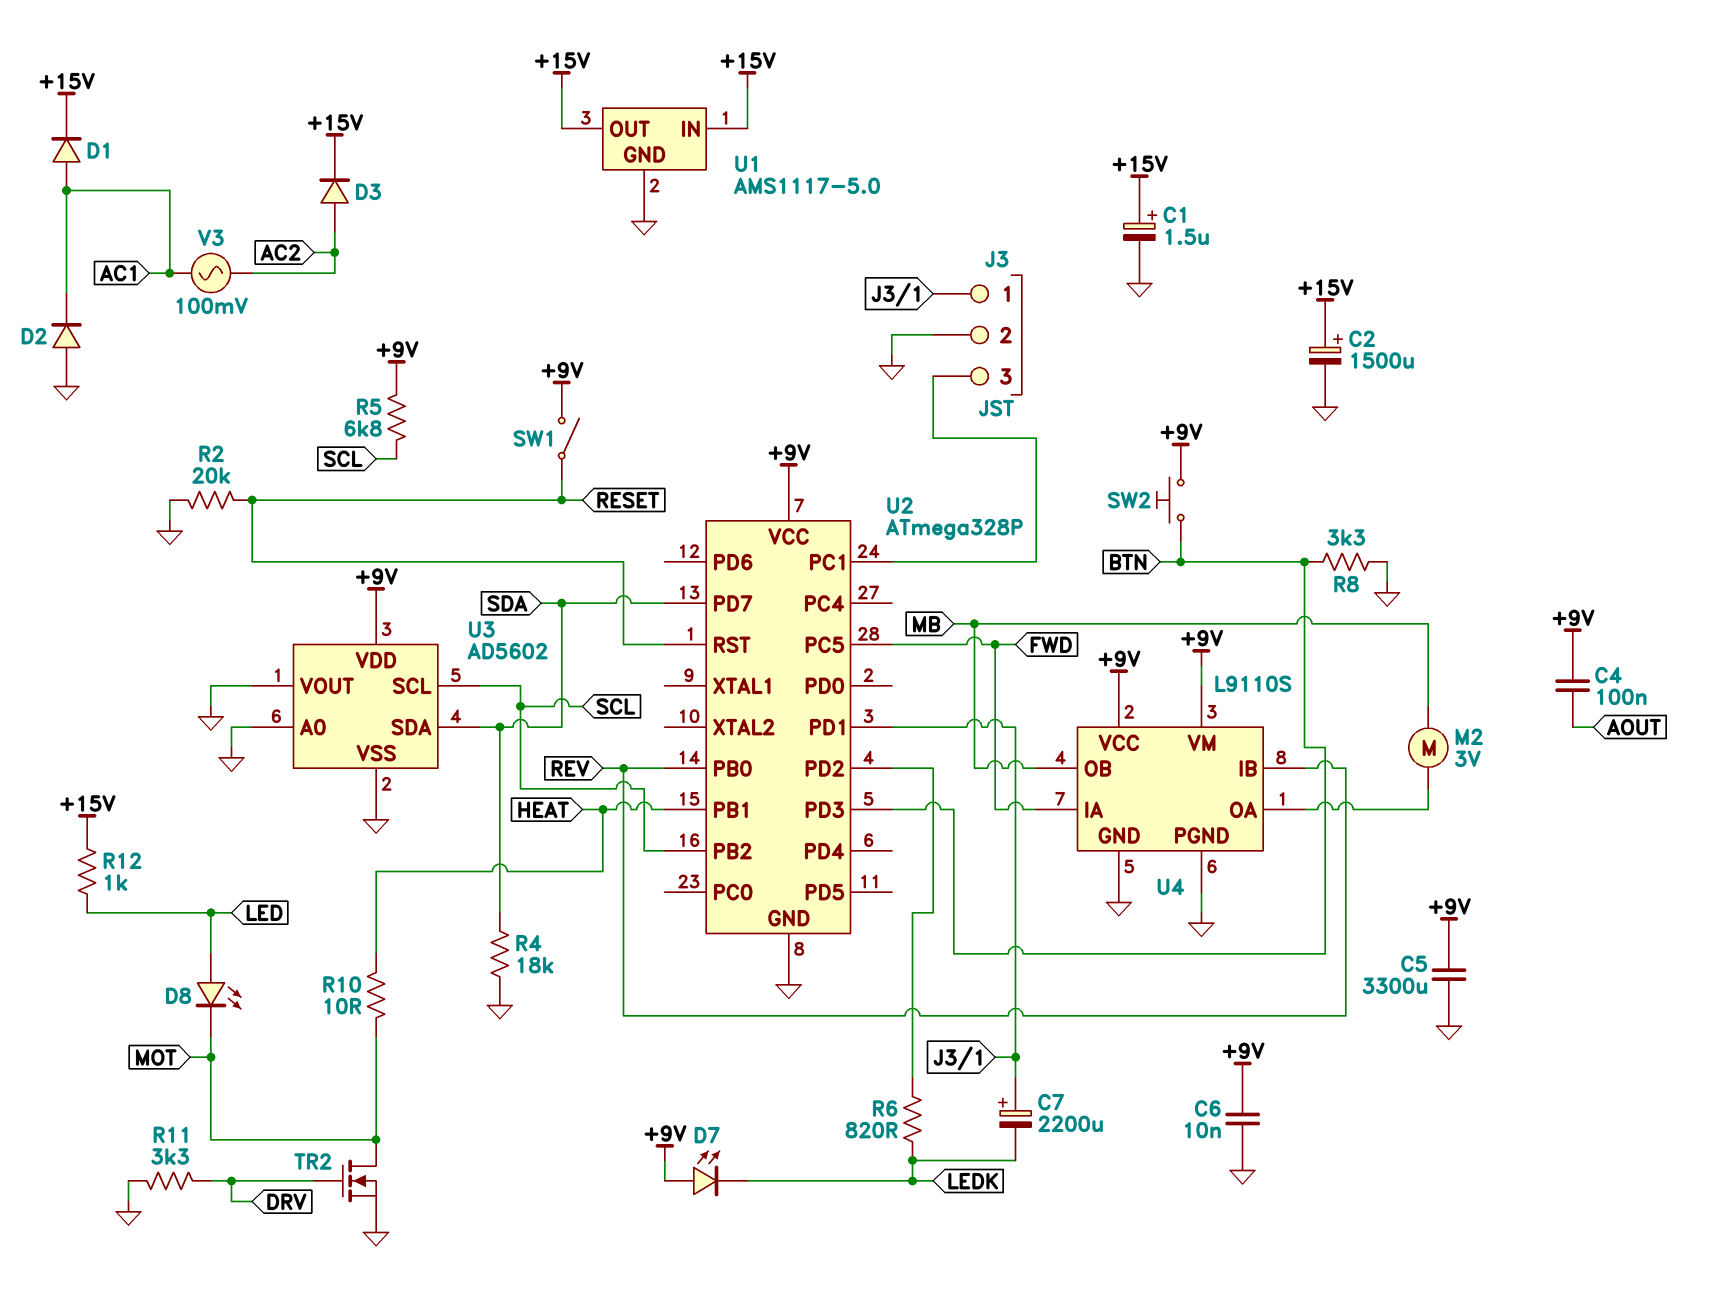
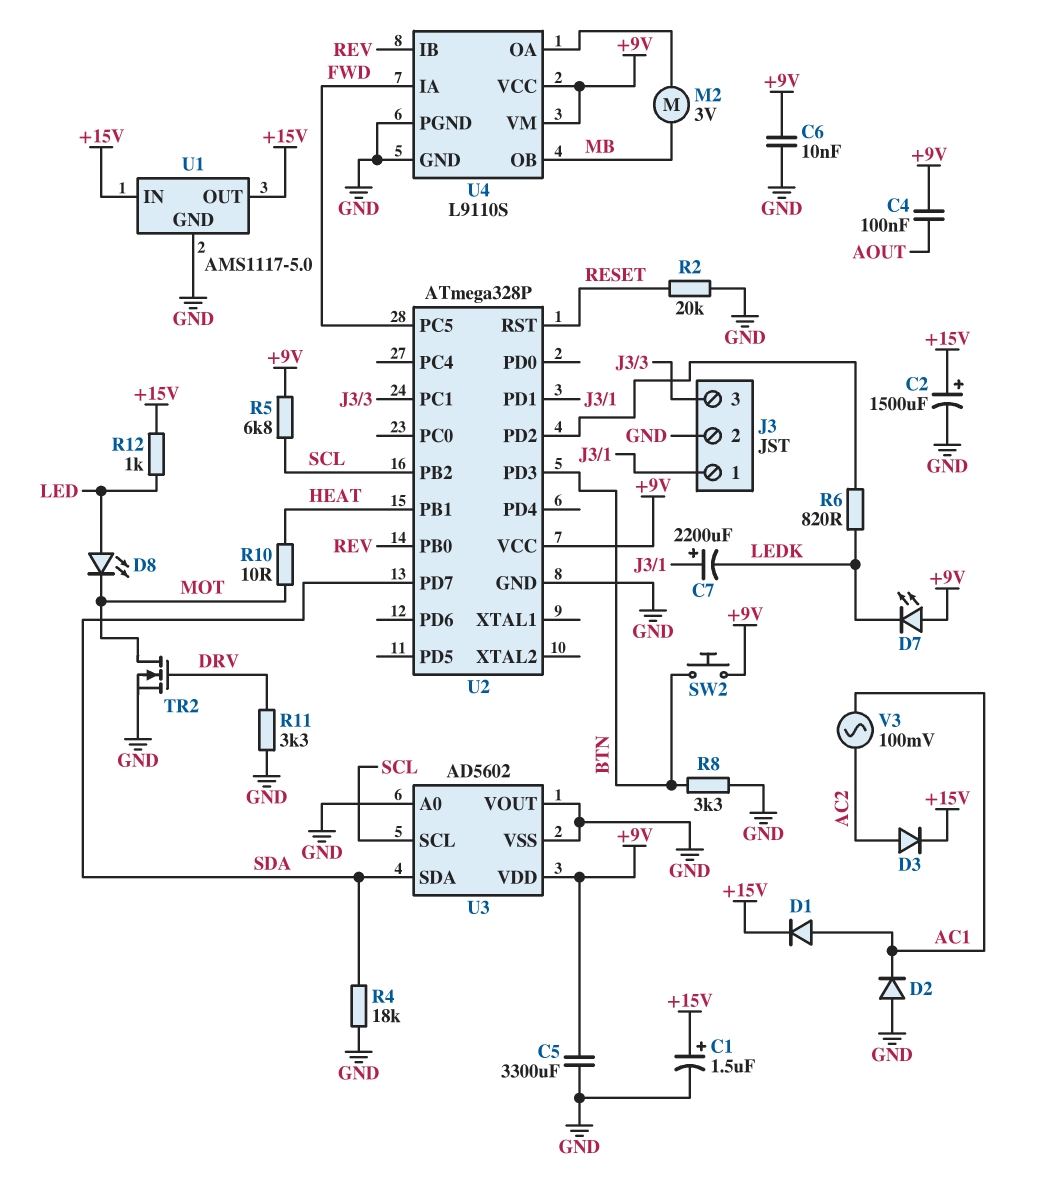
SW1: switch (+9V, RESET) -> none

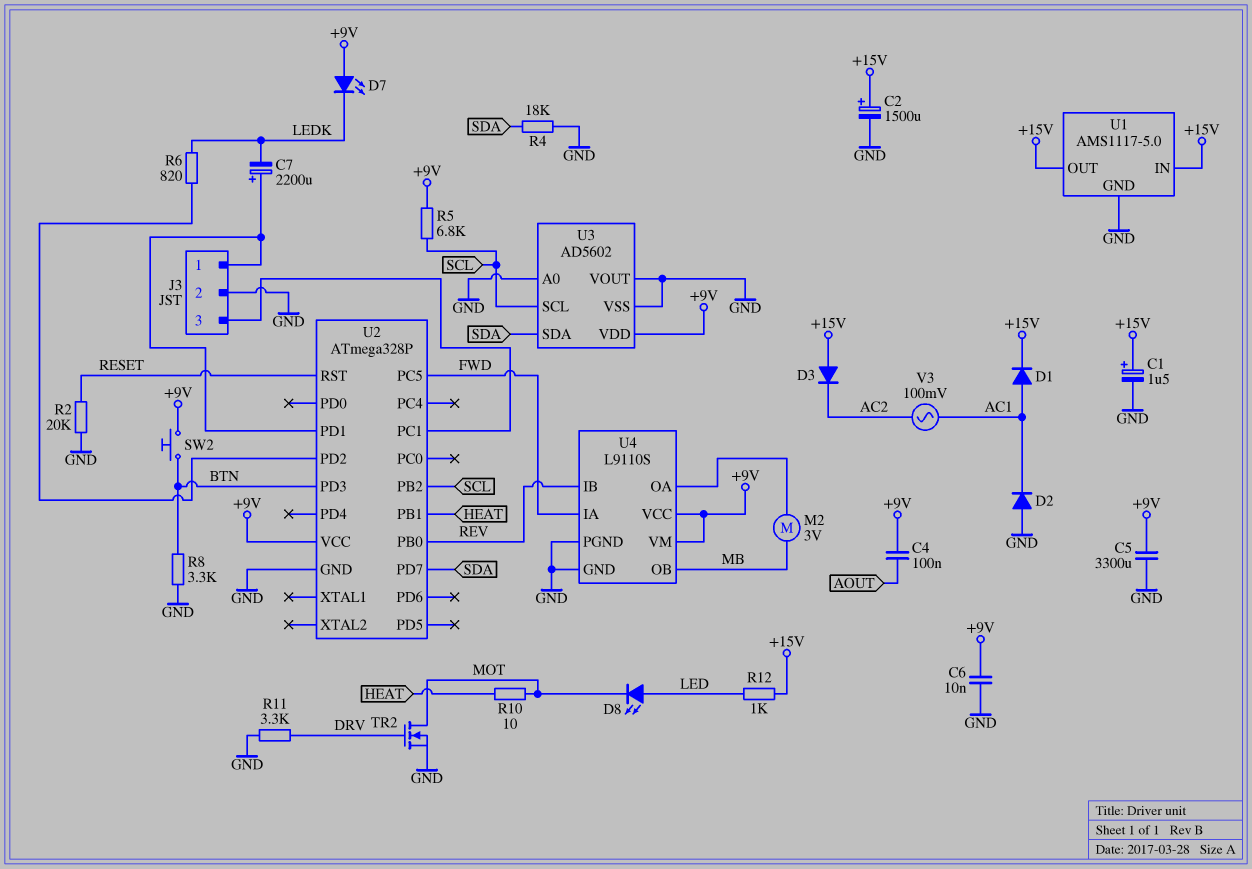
D3: diode (A AC2, K +15V) -> diode (A +15V, K AC2)

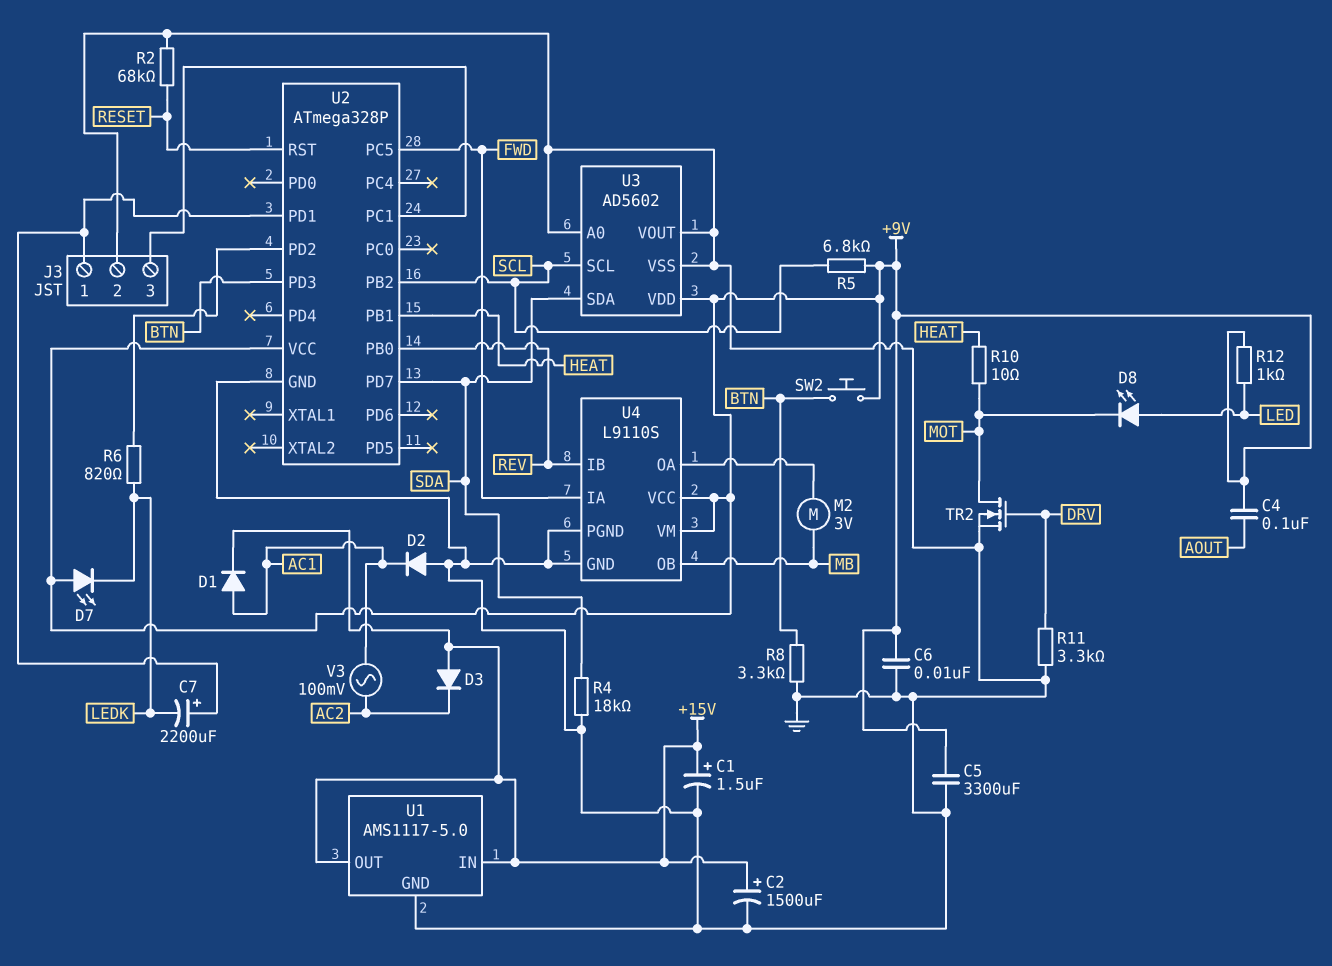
R2: 20k (GND, RESET) -> 68k (GND, RESET)
R12: 1k (+15V, LED) -> 1k (+9V, LED)

